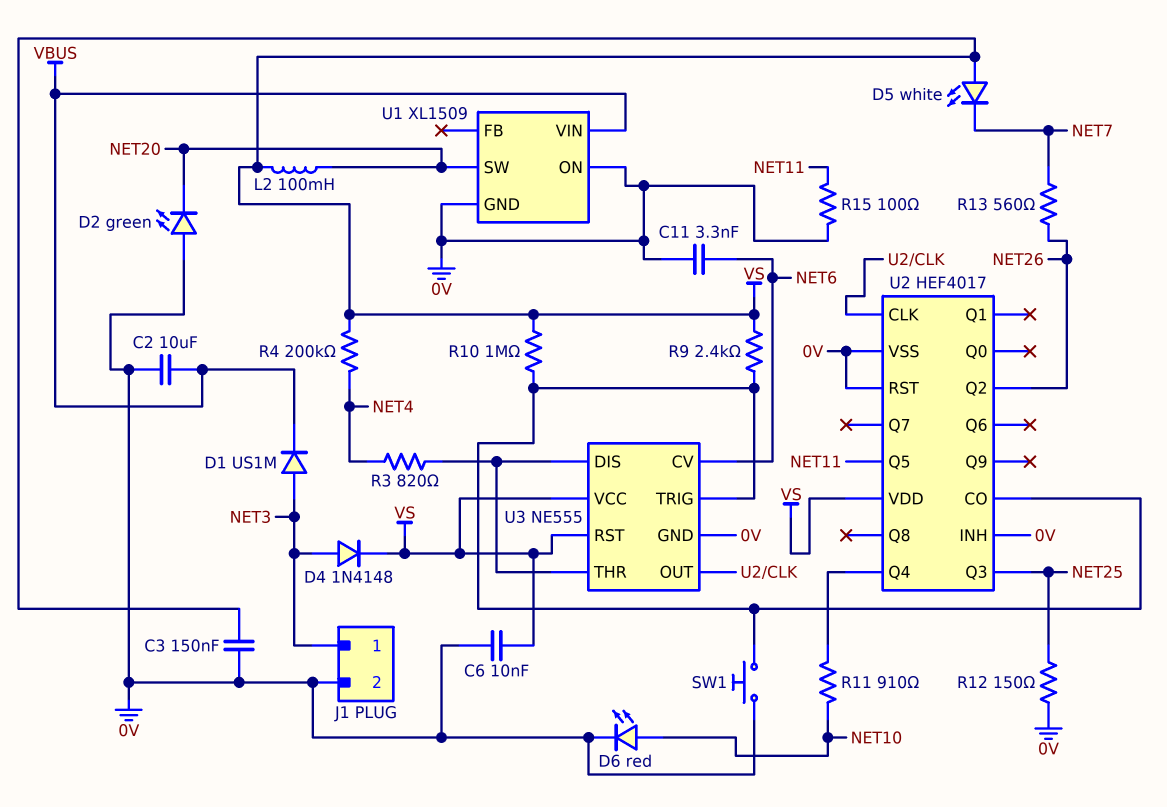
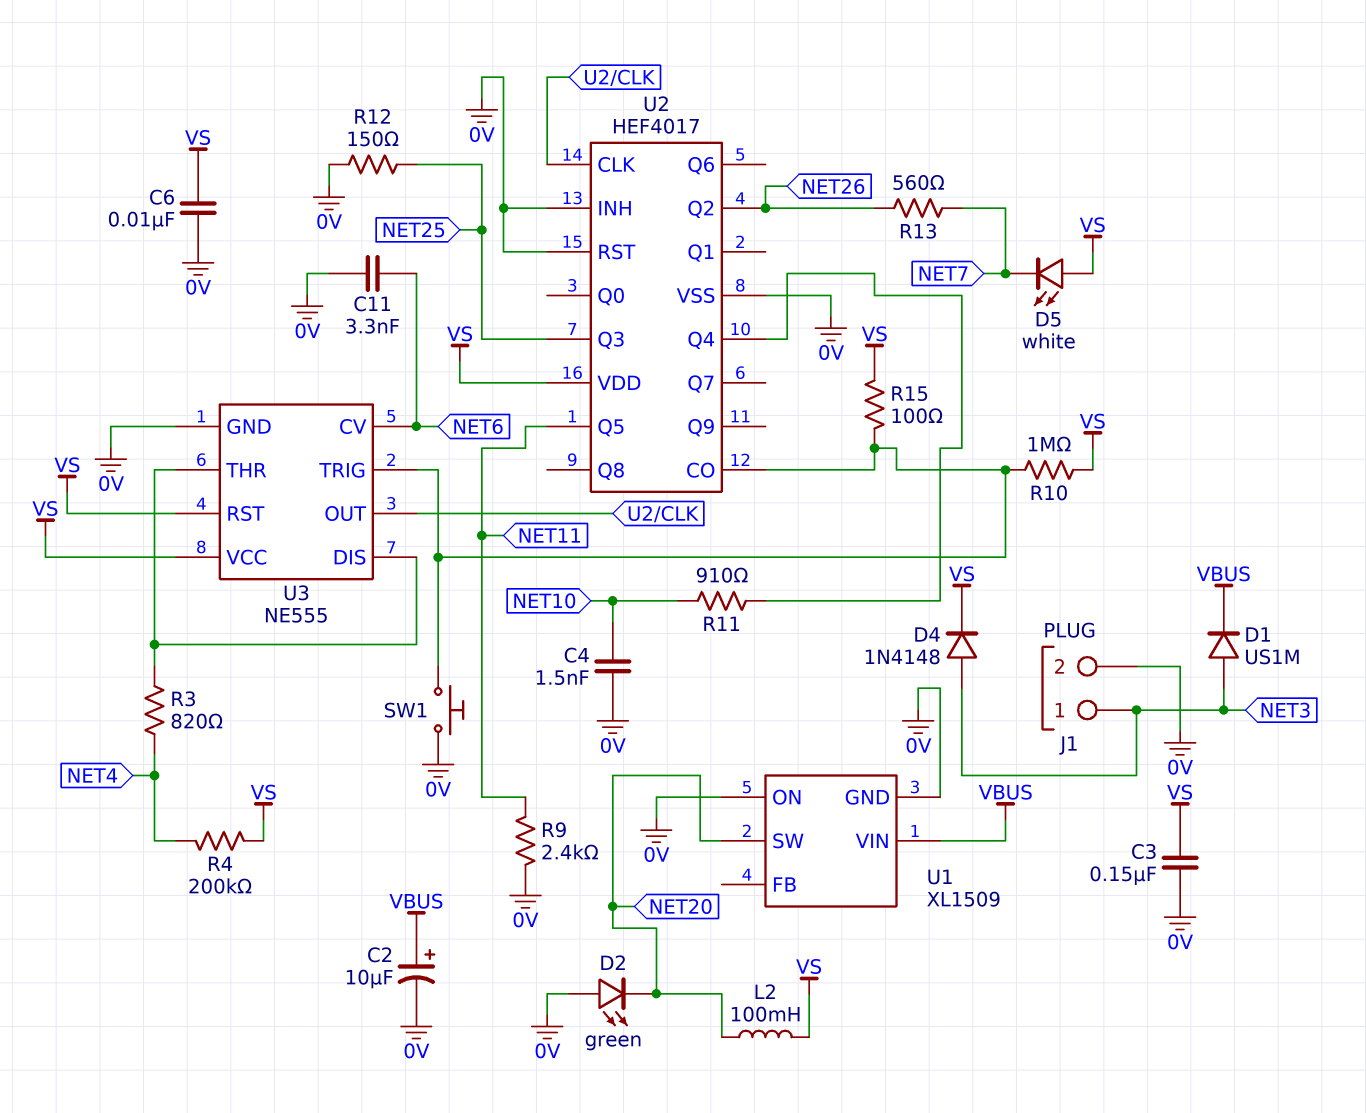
C2: 10uF (0V, VBUS) -> 10uF (plus VBUS, minus 0V)
C4: none -> 1.5nF (0V, NET10)
D6: LED red (A NET10, K 0V) -> none
R9: 2.4k (U2/CO, VS) -> 2.4k (0V, NET11)
R15: 100 (0V, NET11) -> 100 (U2/CO, VS)

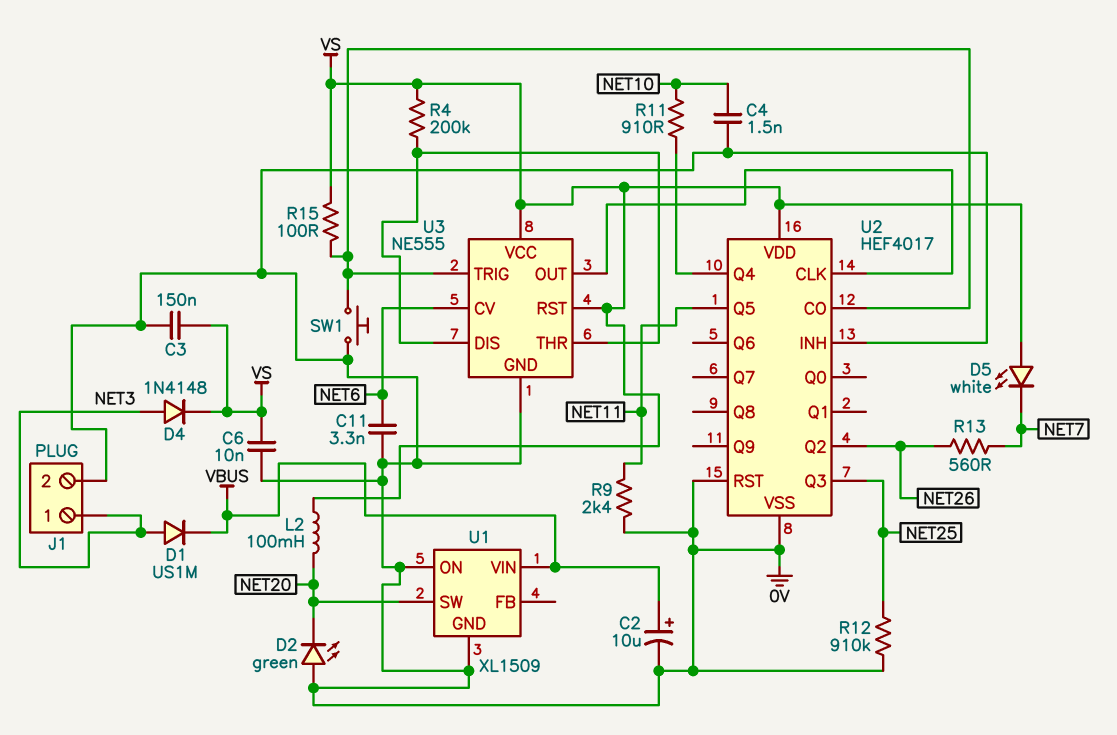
R3: 820 (NET4, U3/DIS) -> none
R4: 200k (NET4, VS) -> 200k (U3/DIS, VS)
R10: 1M (U2/CO, VS) -> none
R12: 150 (0V, NET25) -> 910k (0V, NET25)

